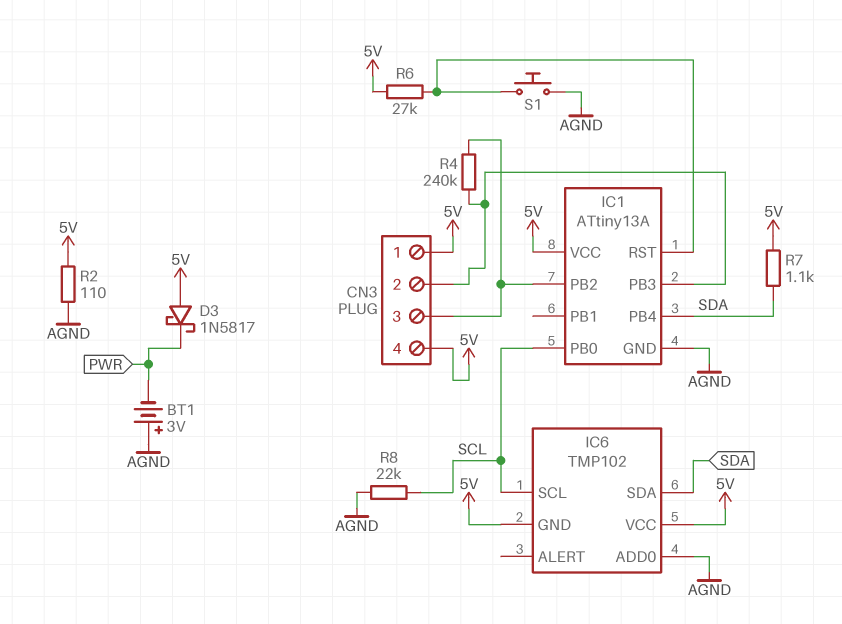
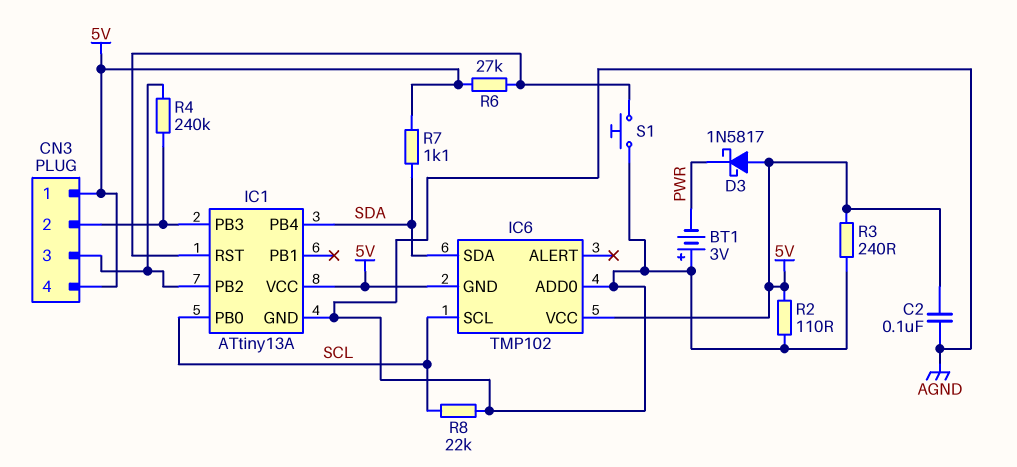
C2: none -> 100nF (5V, AGND)
R3: none -> 240 (5V, AGND)

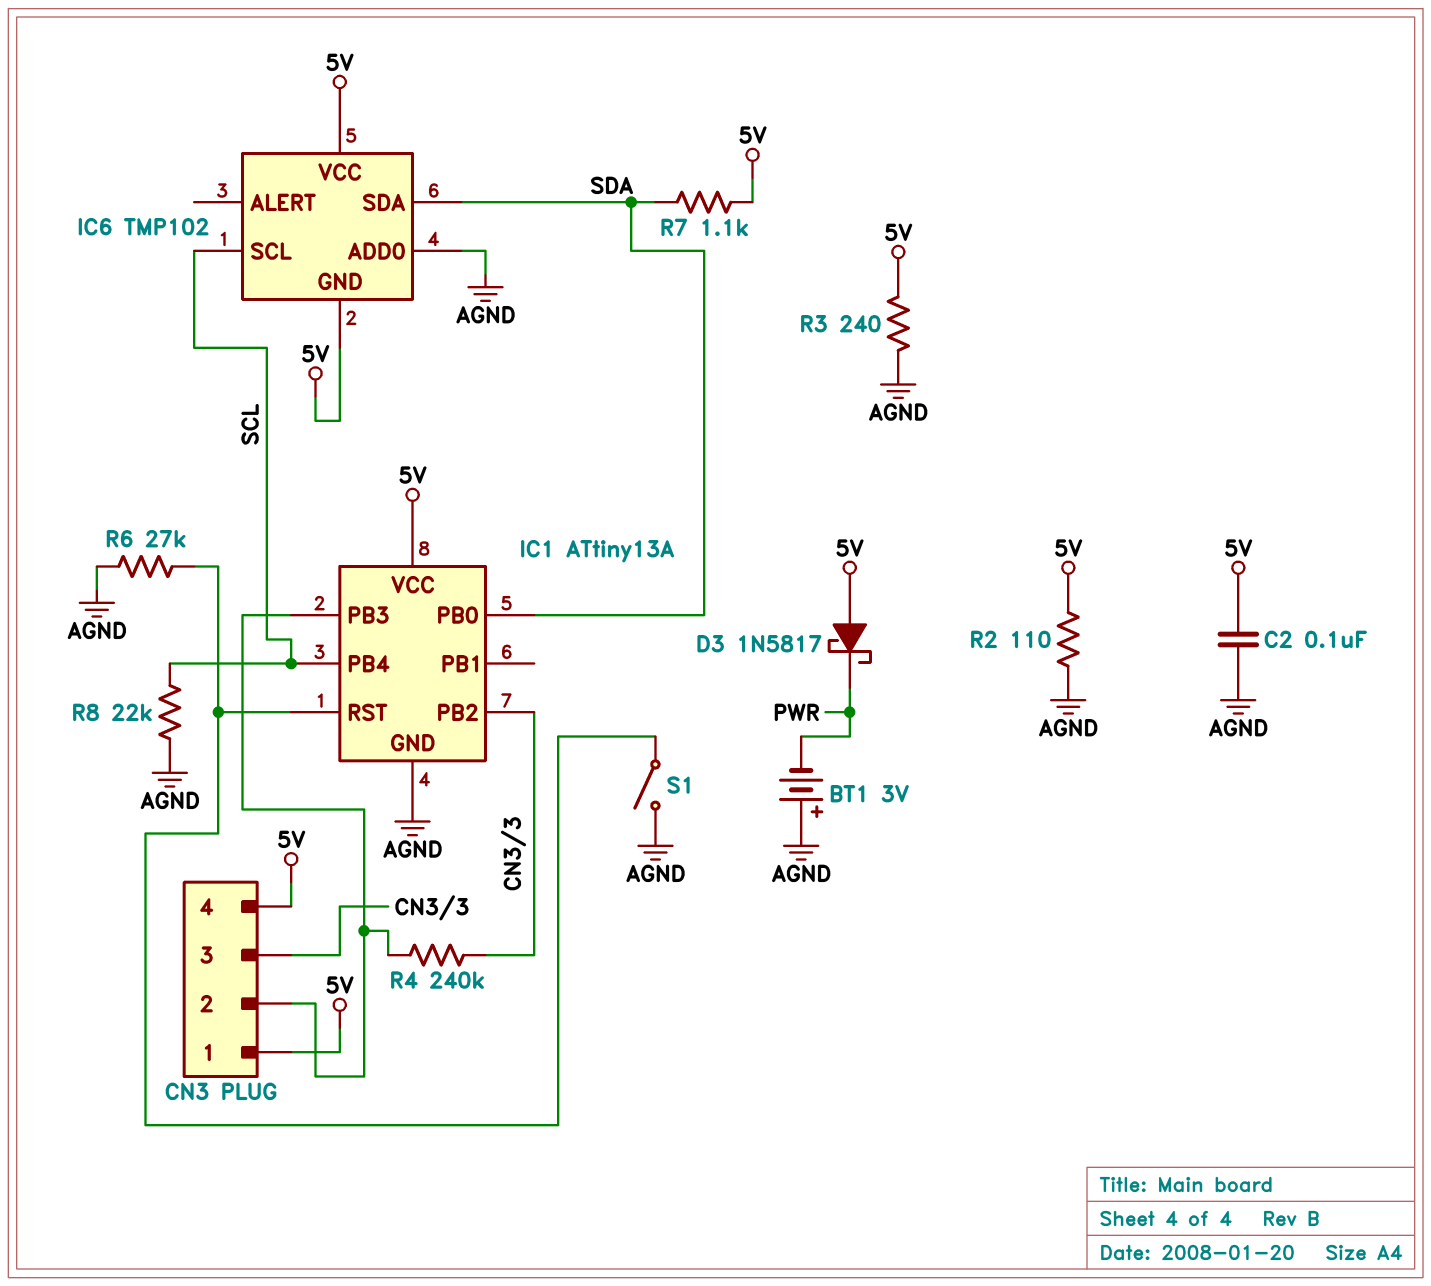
IC1 pin PB0: SCL -> SDA
IC1 pin PB4: SDA -> SCL
R6: 27k (5V, IC1/RST) -> 27k (AGND, IC1/RST)
S1: button (AGND, IC1/RST) -> switch (AGND, IC1/RST)

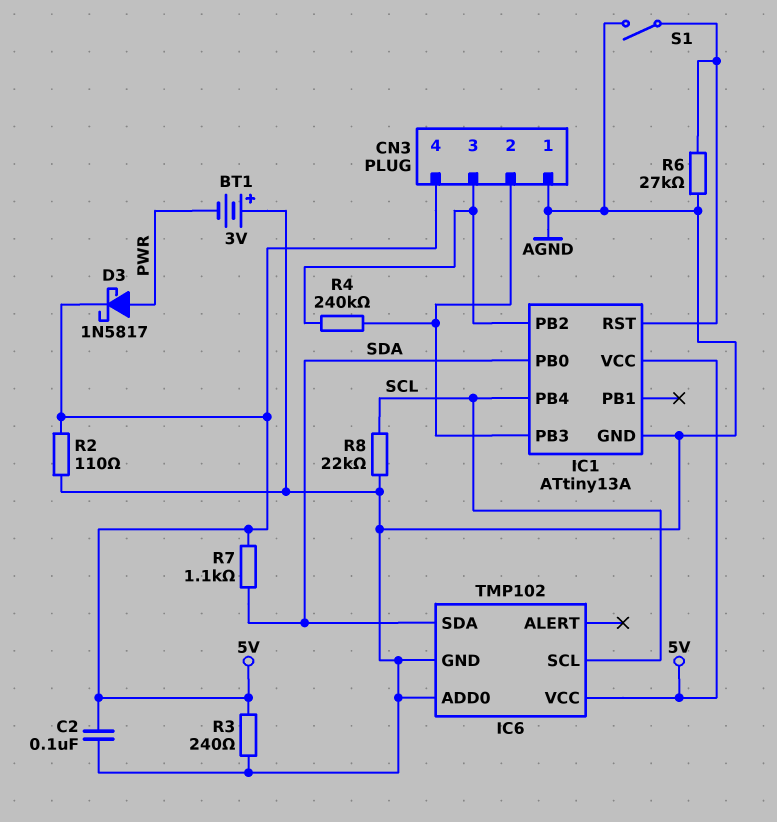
CN3 pin 1: 5V -> AGND
D3: schottky 1N5817 (A 5V, K PWR) -> schottky 1N5817 (A PWR, K 5V)
IC6 pin GND: 5V -> AGND

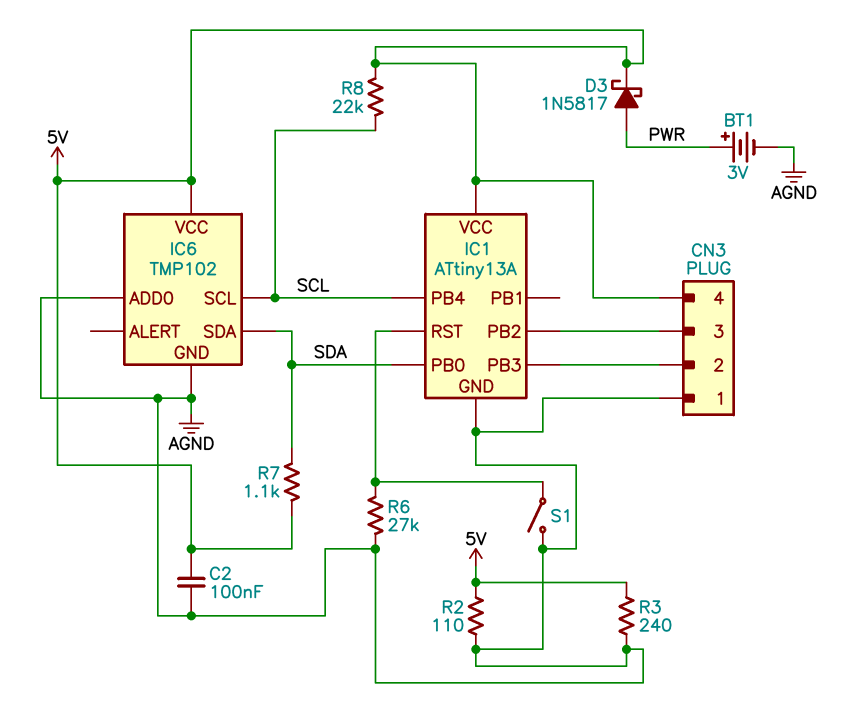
BT1: 3V (plus AGND, minus PWR) -> 3V (plus PWR, minus AGND)
R4: 240k (CN3/2, CN3/3) -> none
R8: 22k (AGND, SCL) -> 22k (5V, SCL)

